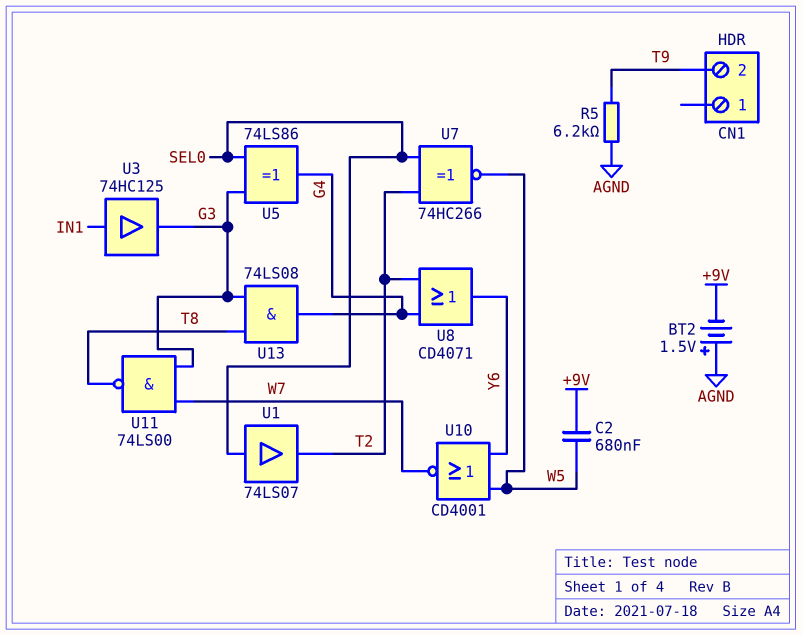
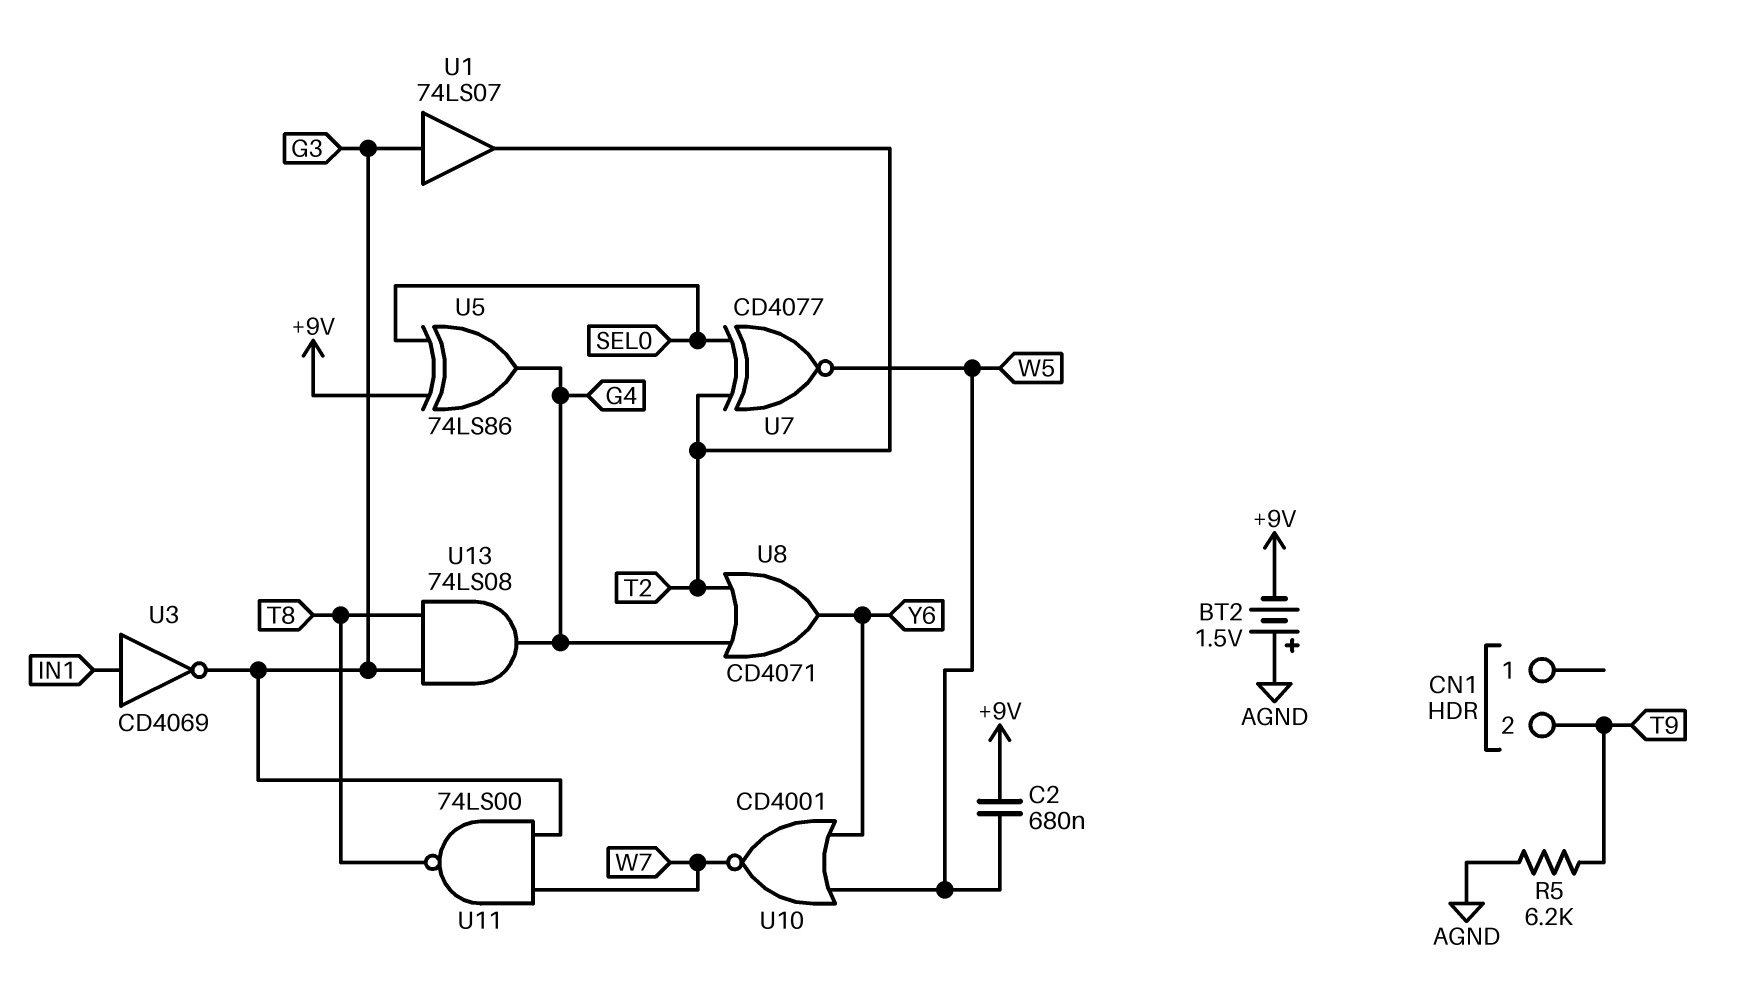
U1: buffer 74LS07 (in SEL0, out T2) -> buffer 74LS07 (in G3, out T2)
U3: buffer 74HC125 (in IN1, out G3) -> NOT CD4069 (in IN1, out G3)
U5: XOR 74LS86 (in G3, in SEL0, out G4) -> XOR 74LS86 (in +9V, in SEL0, out G4)
U7: XNOR 74HC266 (in SEL0, in T2, out W5) -> XNOR CD4077 (in SEL0, in T2, out W5)

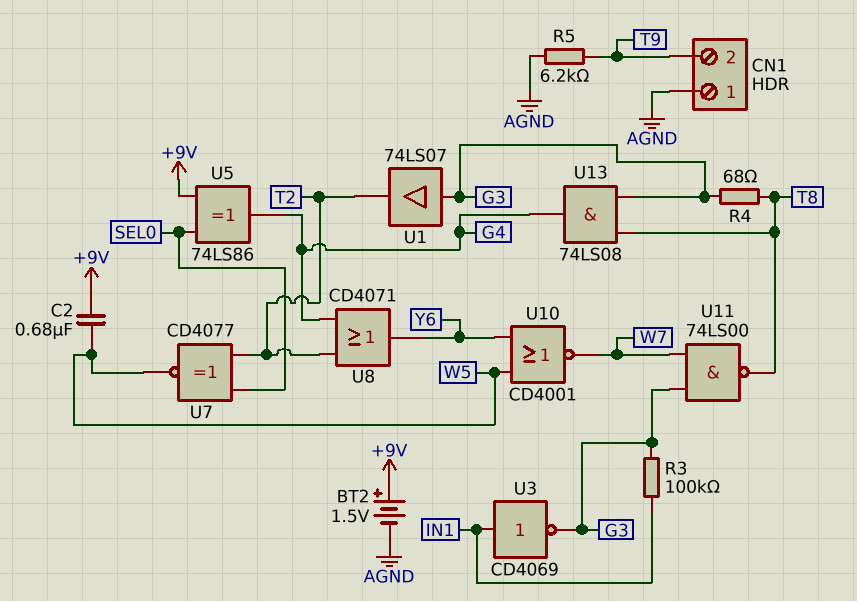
BT2: 1.5V (plus AGND, minus +9V) -> 1.5V (plus +9V, minus AGND)
CN1 pin 1: none -> AGND
R3: none -> 100k (G3, IN1)
R4: none -> 68 (G3, T8)

